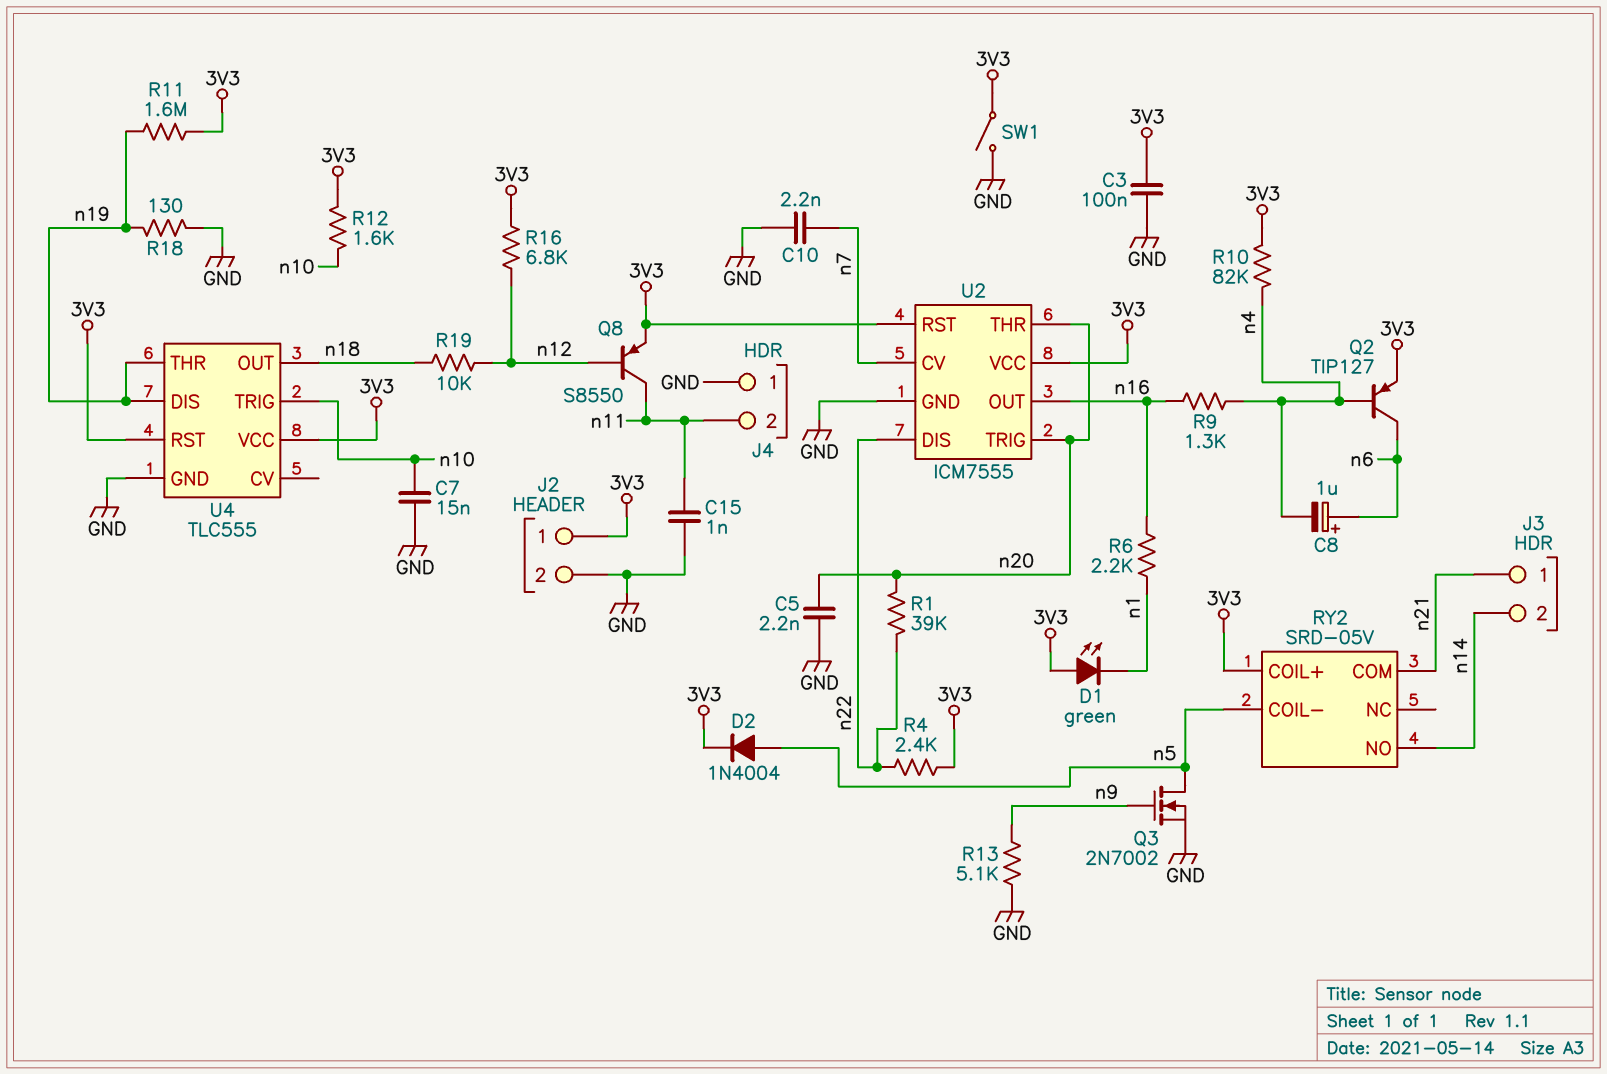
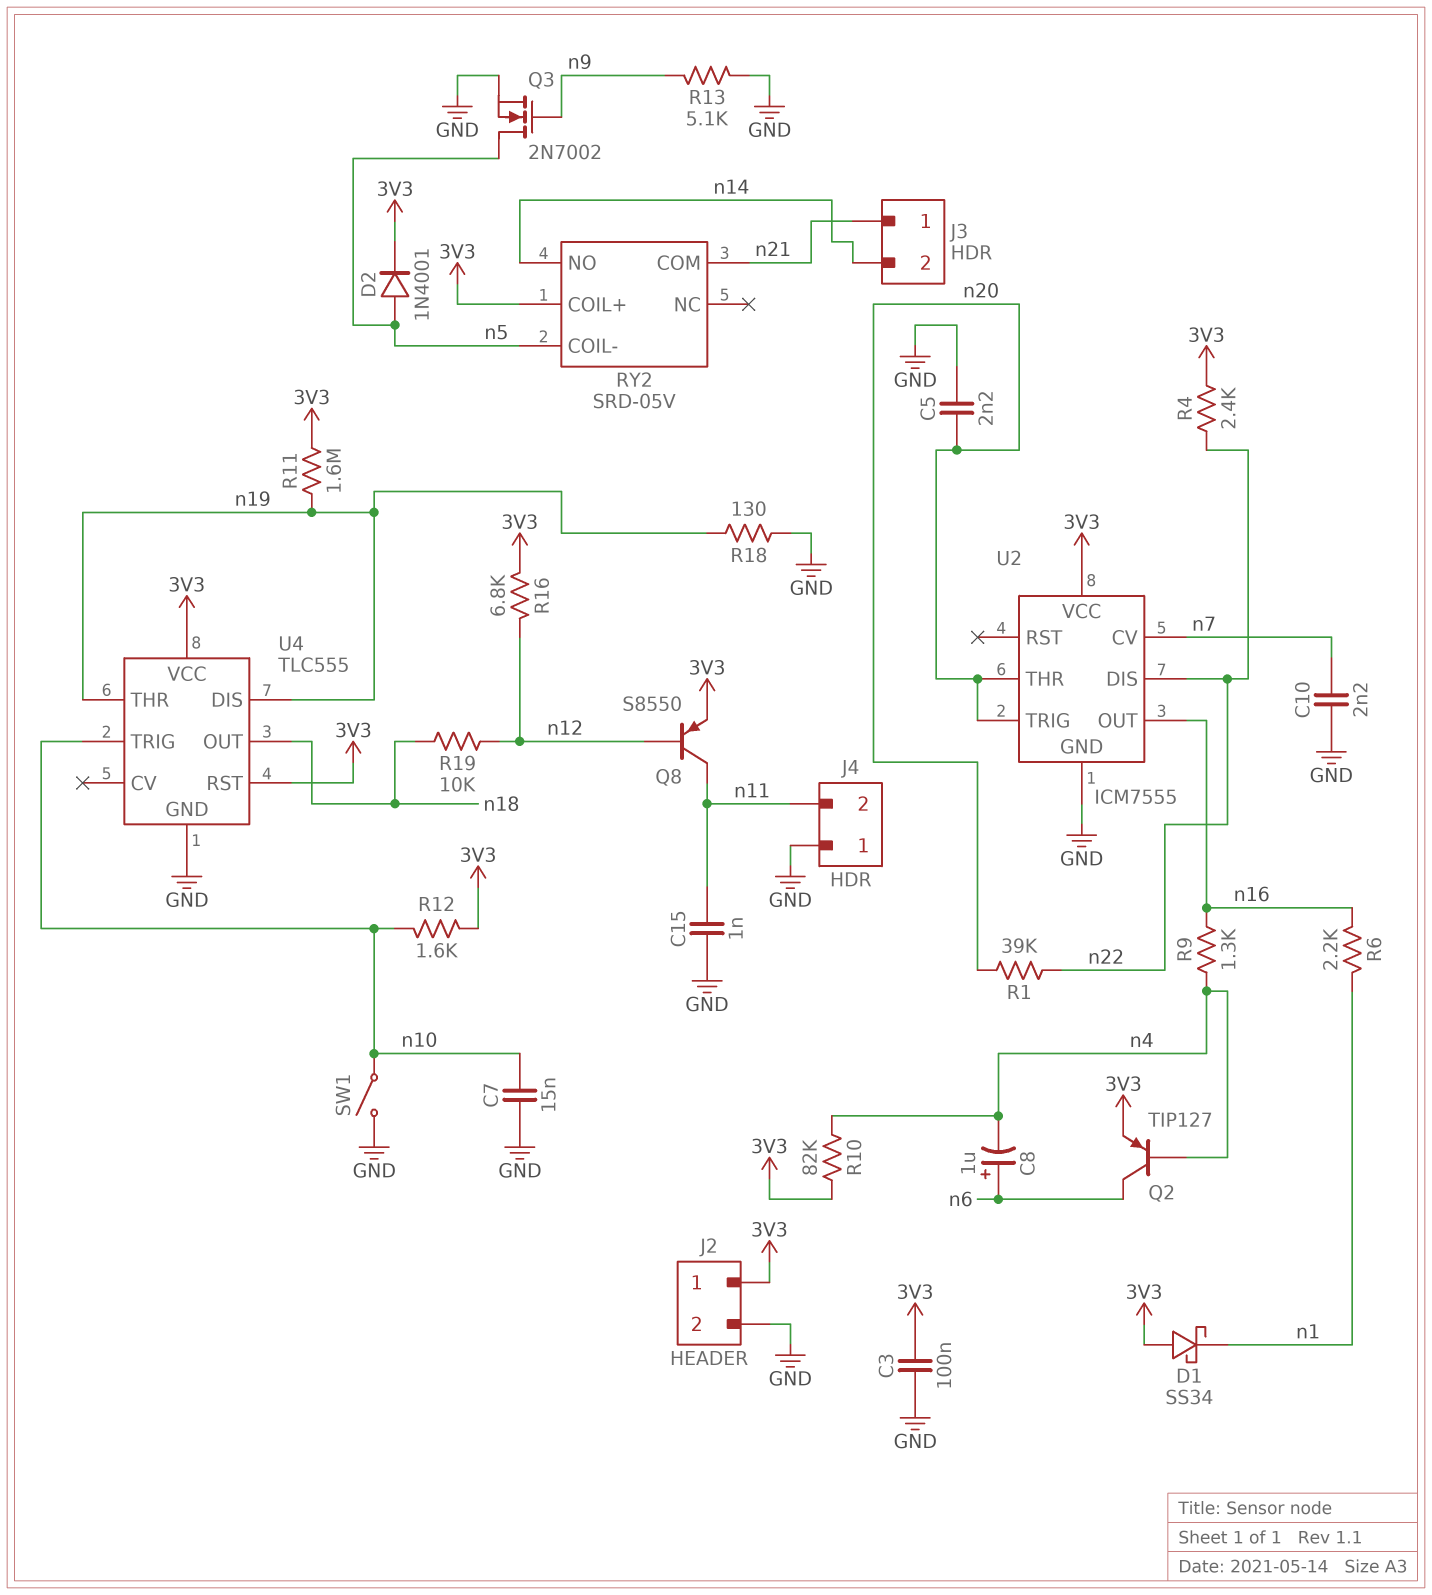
D1: LED green (A 3V3, K n1) -> schottky SS34 (A 3V3, K n1)
D2: diode 1N4004 (A n5, K 3V3) -> diode 1N4001 (A n5, K 3V3)
SW1: switch (3V3, GND) -> switch (GND, n10)
U2 pin RST: 3V3 -> none

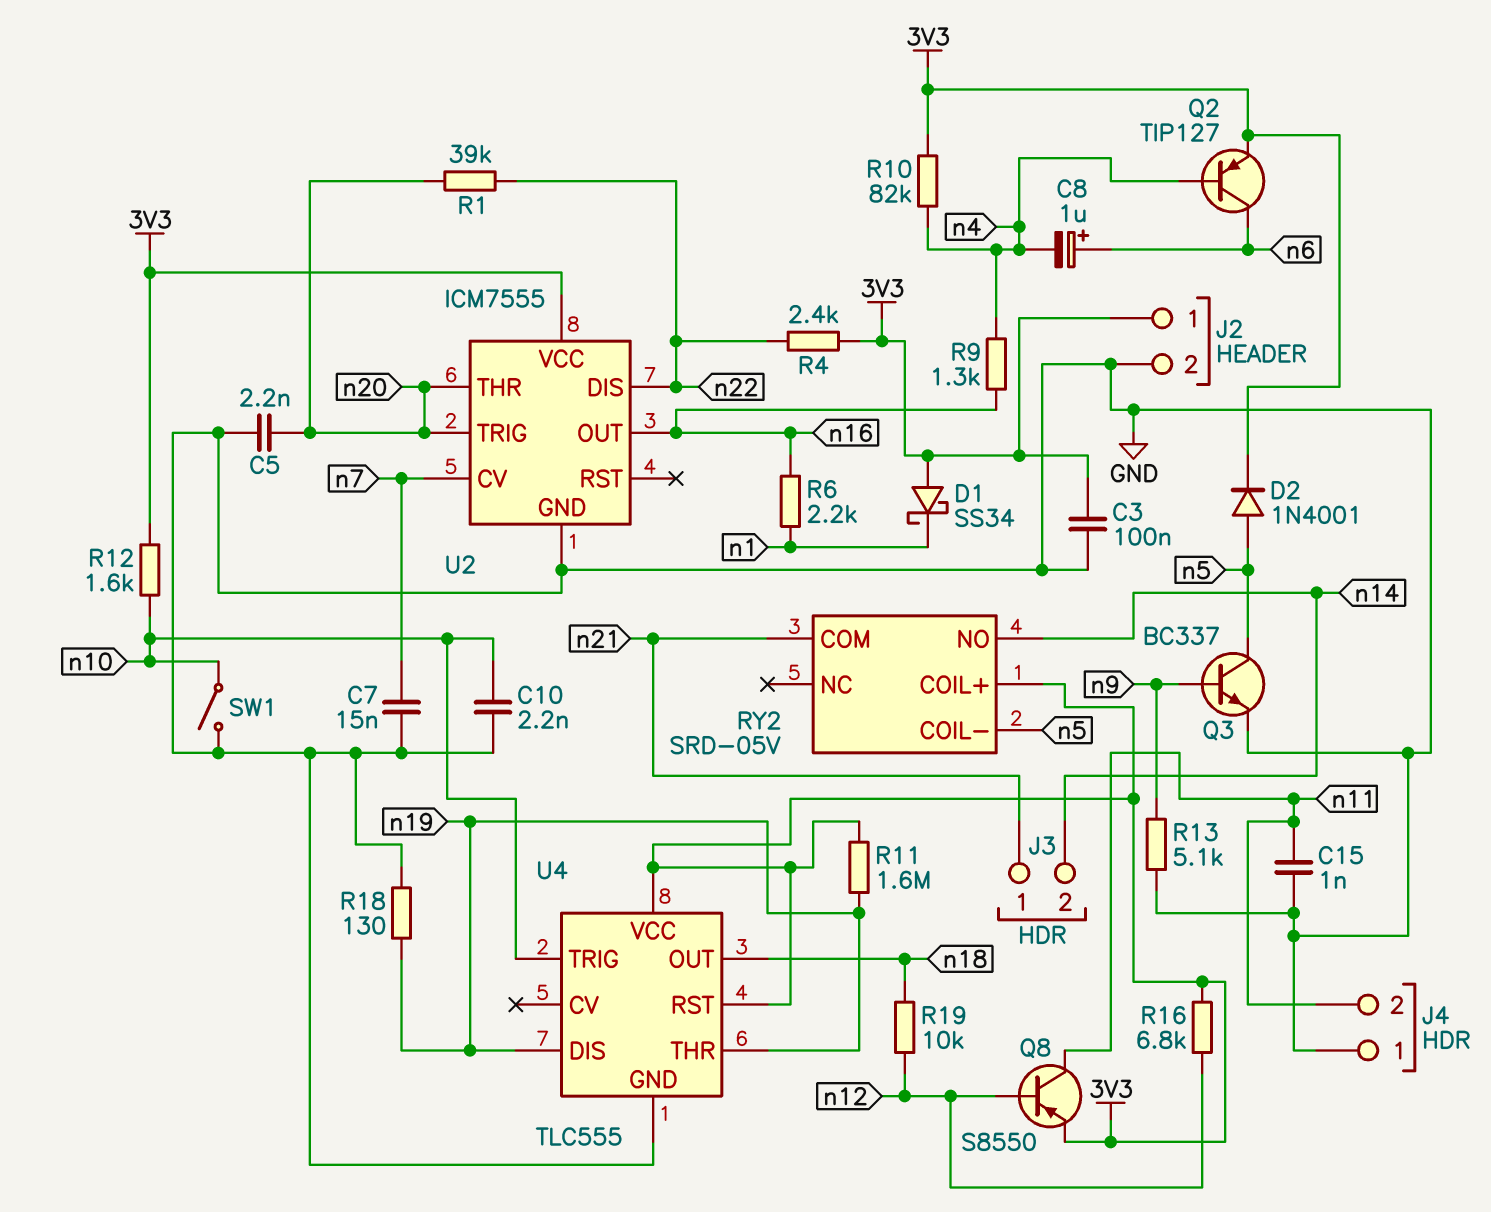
C7: 15nF (GND, n10) -> 15nF (GND, n7)
C10: 2.2nF (GND, n7) -> 2.2nF (GND, n10)
Q3: NMOS 2N7002 (G n9, D n5, S GND) -> NPN BC337 (B n9, C n5, E GND)

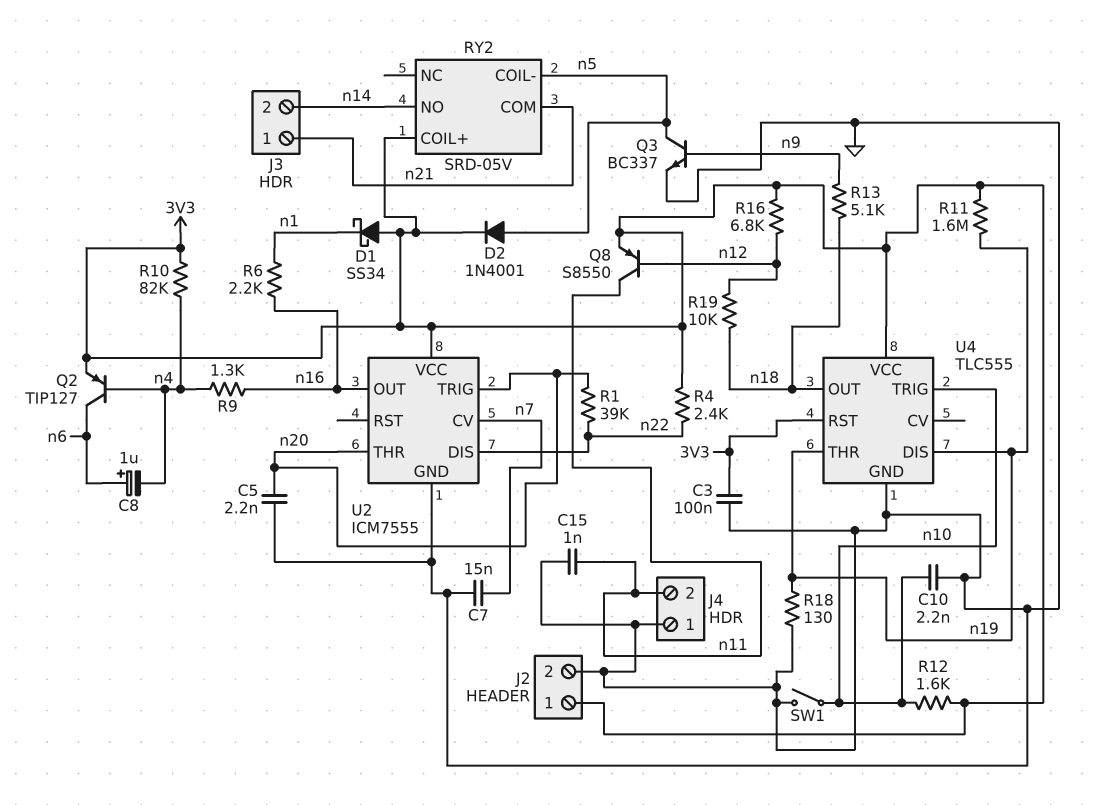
R13: 5.1k (GND, n9) -> 5.1k (n9, n18)

